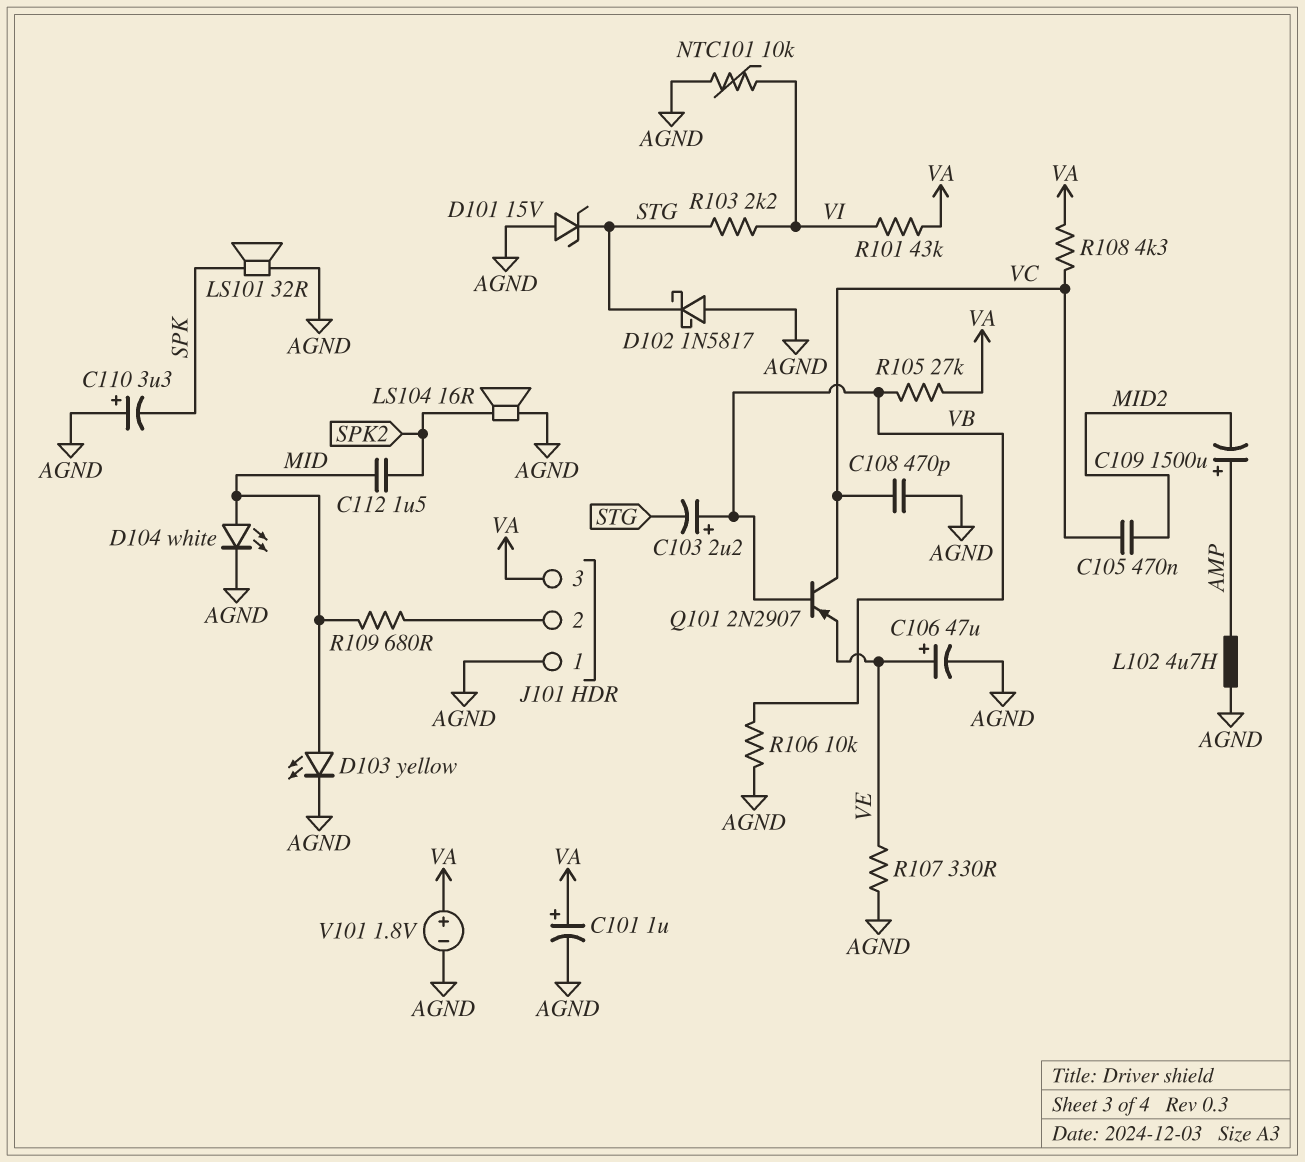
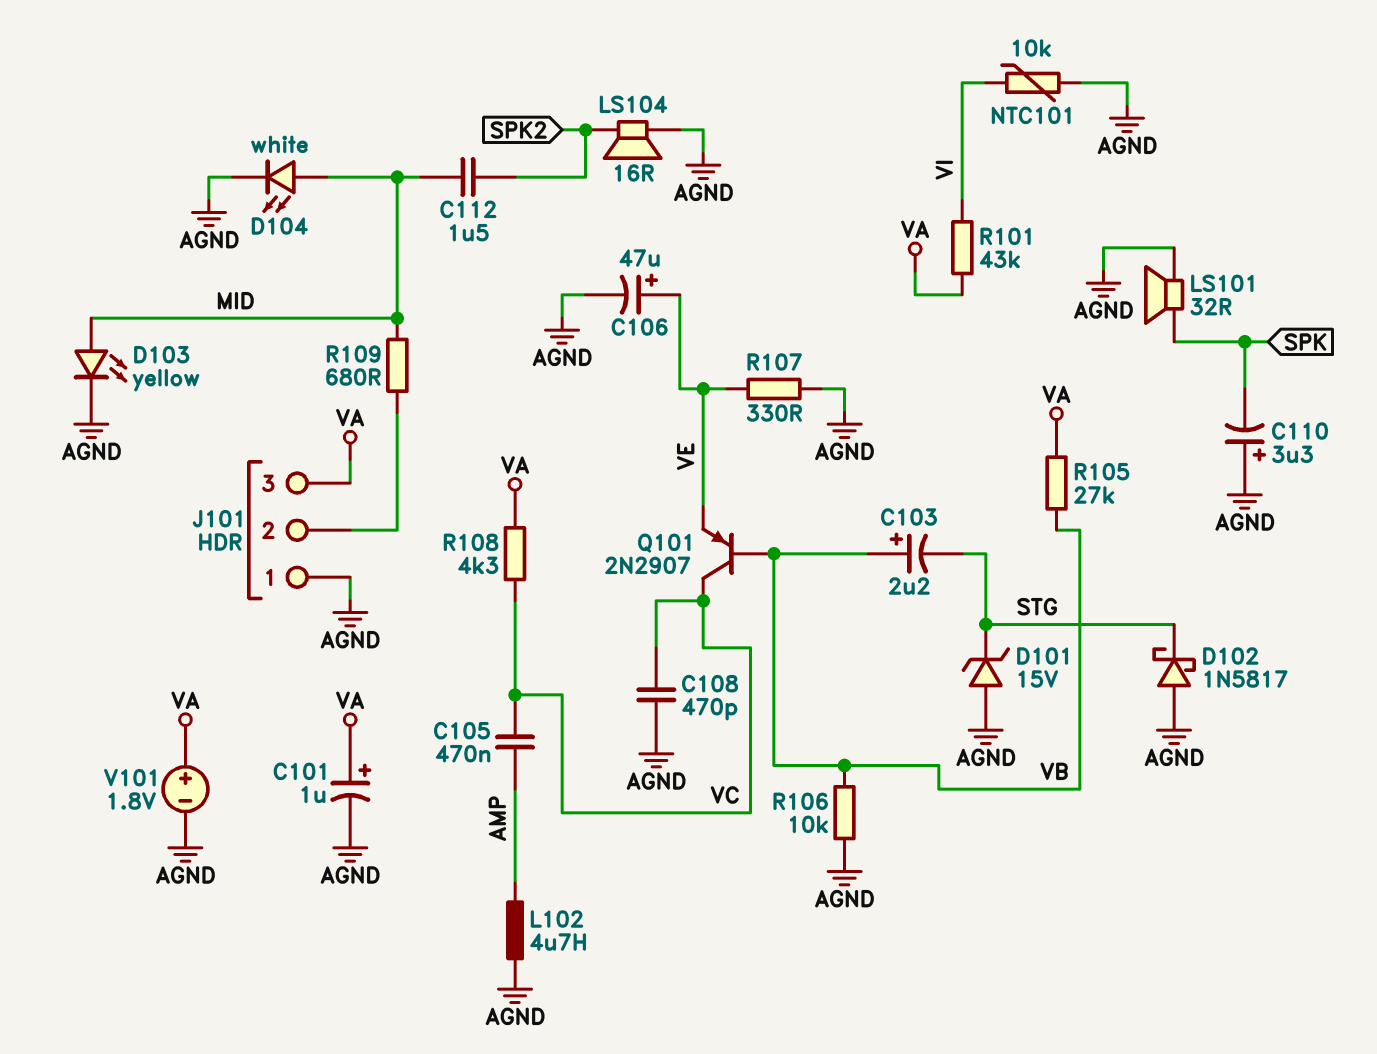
C105: 470nF (MID2, VC) -> 470nF (AMP, VC)
C109: 1500uF (plus AMP, minus MID2) -> none
R103: 2.2k (STG, VI) -> none

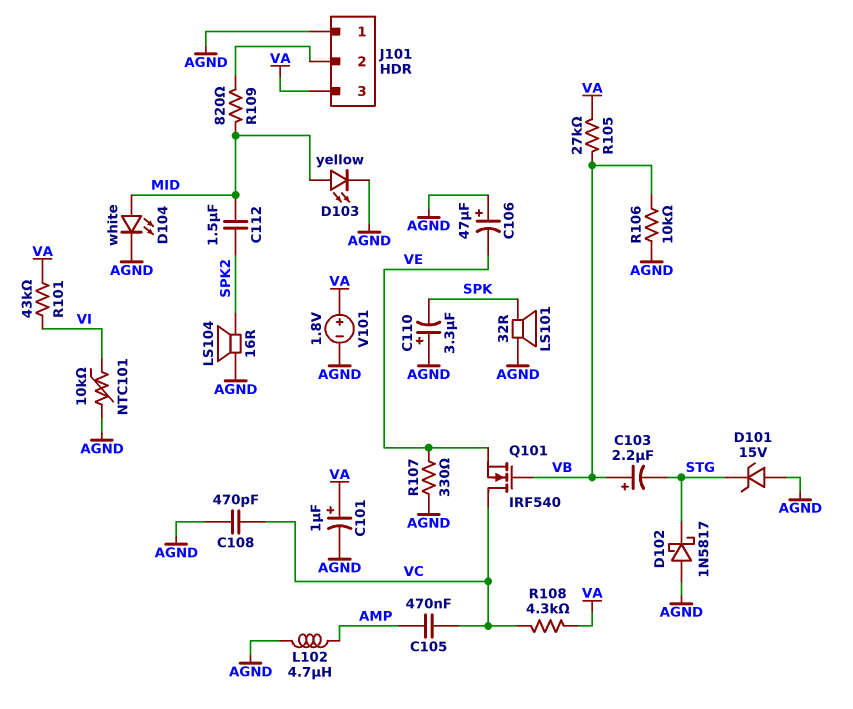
C106: 47uF (plus VE, minus AGND) -> 47uF (plus AGND, minus VE)
Q101: PNP 2N2907 (B VB, C VC, E VE) -> NMOS IRF540 (G VB, D VC, S VE)
R109: 680 (J101/2, MID) -> 820 (J101/2, MID)

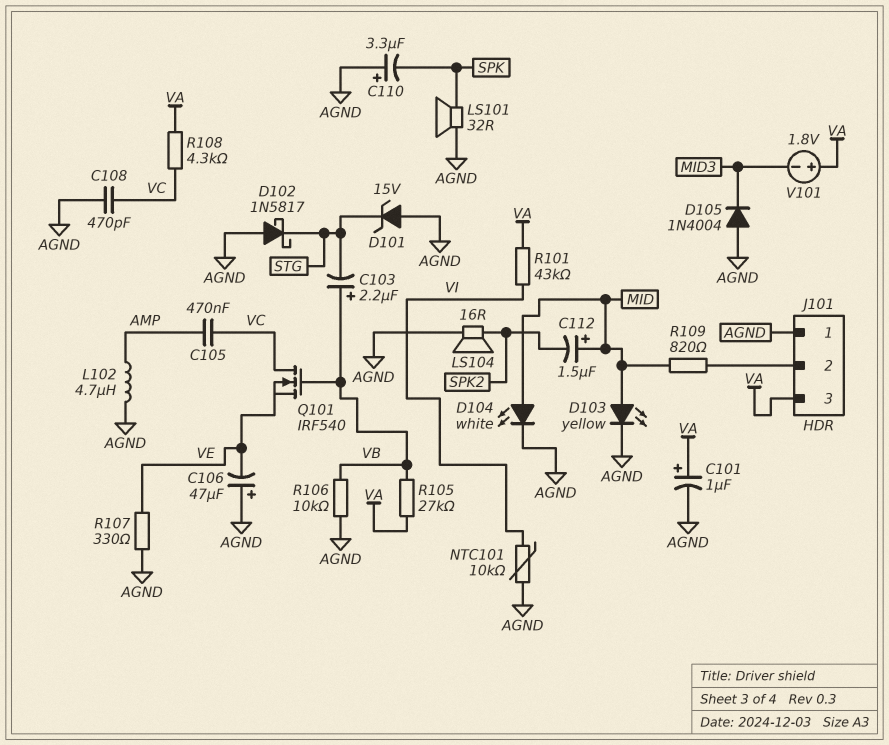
C112: 1.5uF (MID, SPK2) -> 1.5uF (plus MID, minus SPK2)
D105: none -> diode 1N4004 (A AGND, K MID3)
V101: 1.8V (plus VA, minus AGND) -> 1.8V (plus VA, minus MID3)

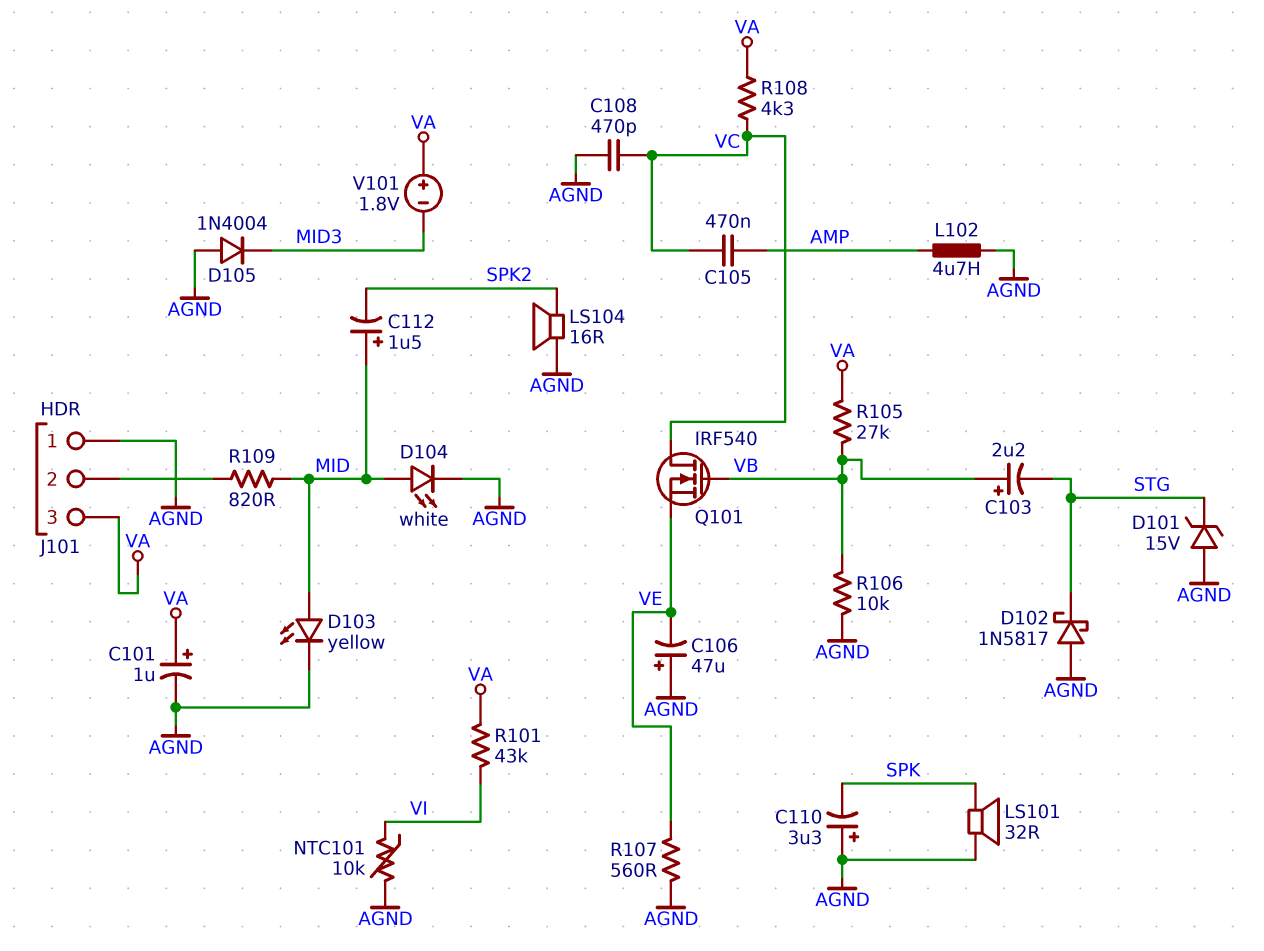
R107: 330 (AGND, VE) -> 560 (AGND, VE)

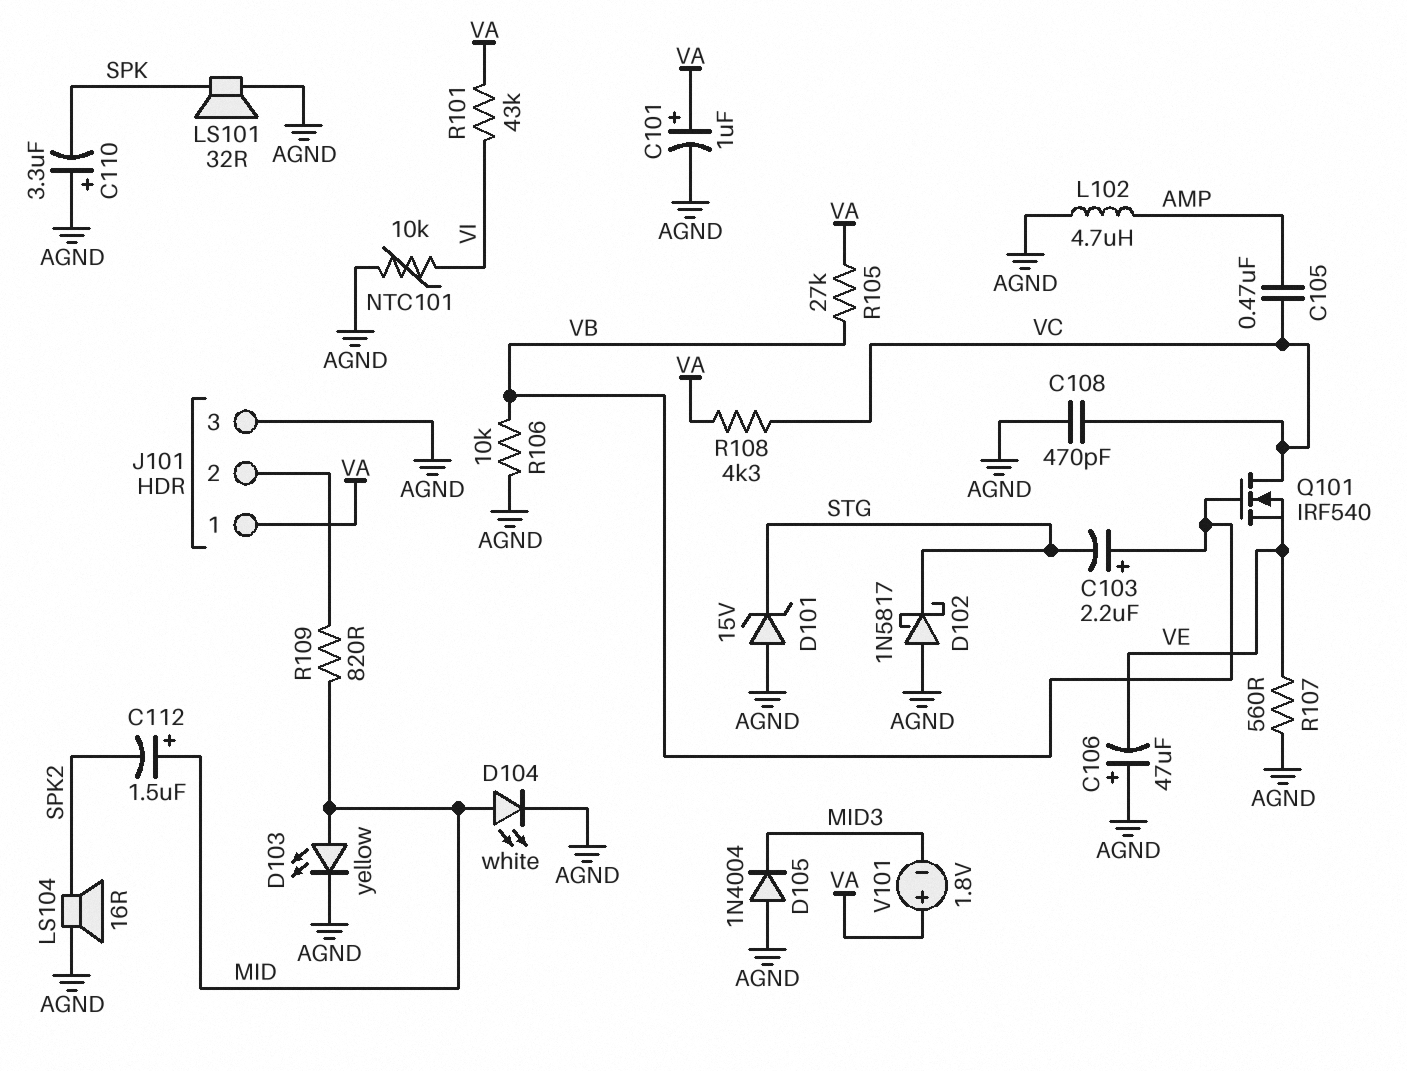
J101 pin 1: AGND -> VA
J101 pin 3: VA -> AGND

